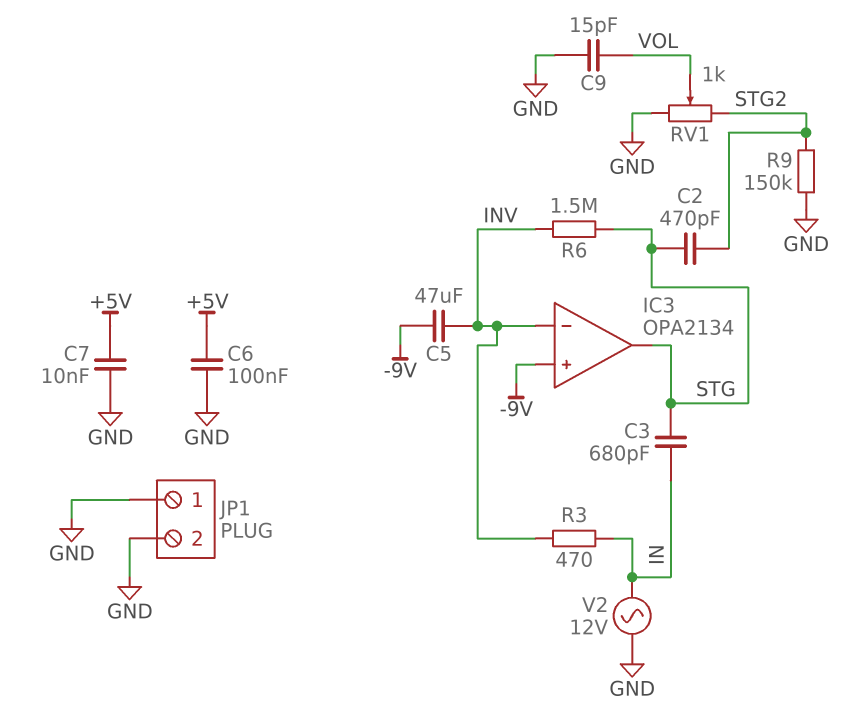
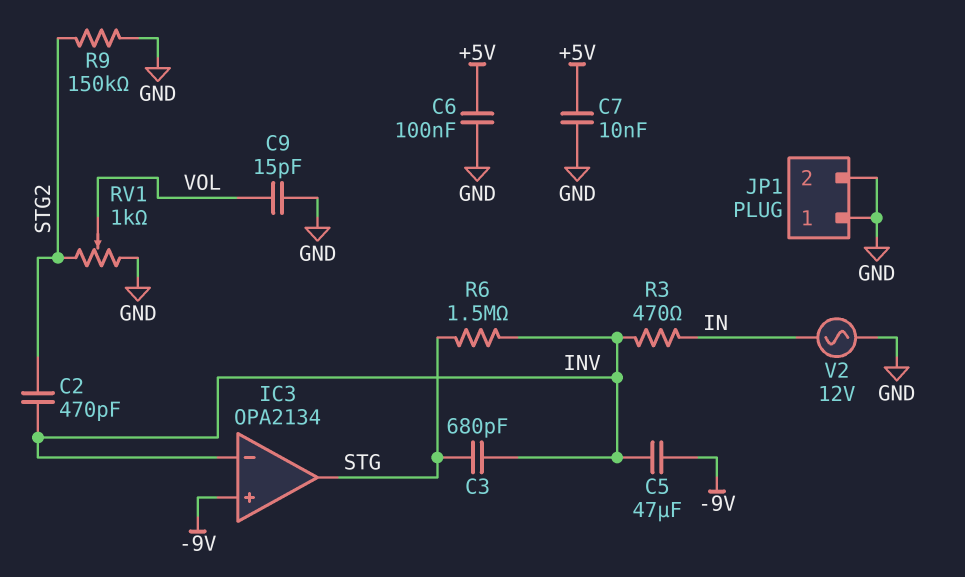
C2: 470pF (STG, STG2) -> 470pF (INV, STG2)
C3: 680pF (IN, STG) -> 680pF (INV, STG)

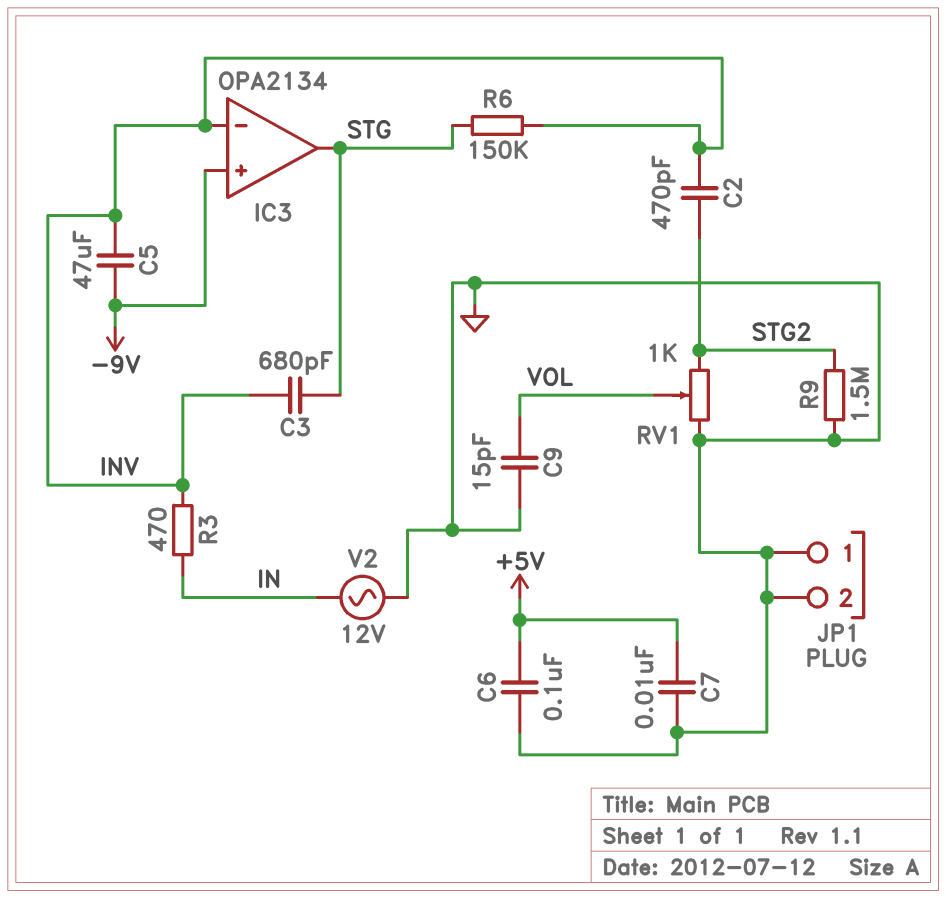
R6: 1.5M (INV, STG) -> 150k (INV, STG)
R9: 150k (GND, STG2) -> 1.5M (GND, STG2)

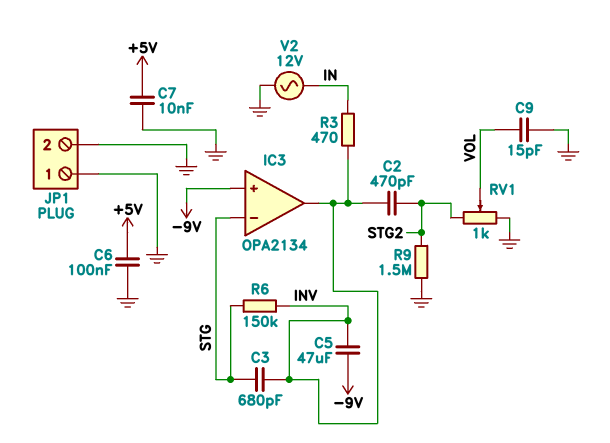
IC3 pin in-: INV -> STG
IC3 pin out: STG -> INV

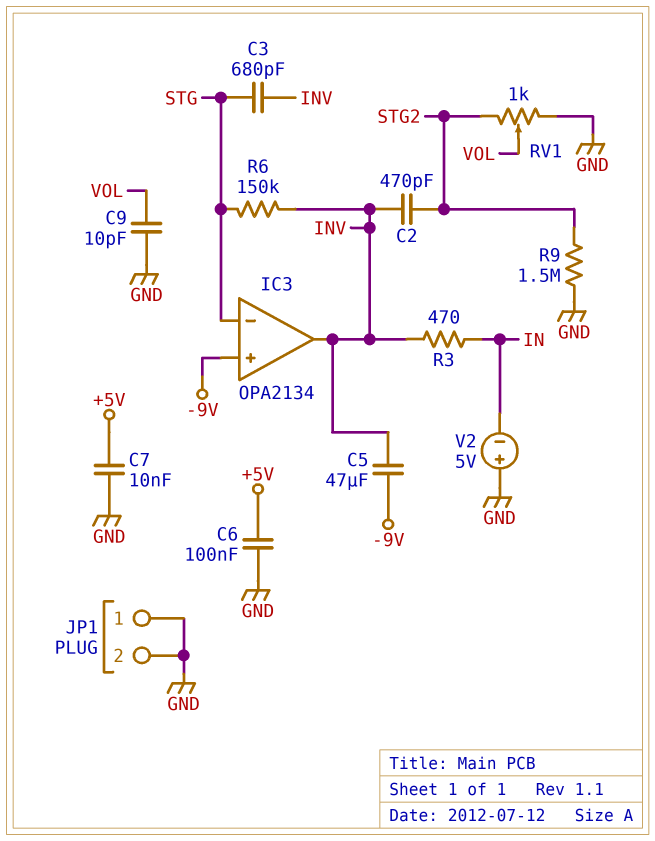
C9: 15pF (GND, VOL) -> 10pF (GND, VOL)
V2: AC 12V (GND, IN) -> 5V (plus GND, minus IN)

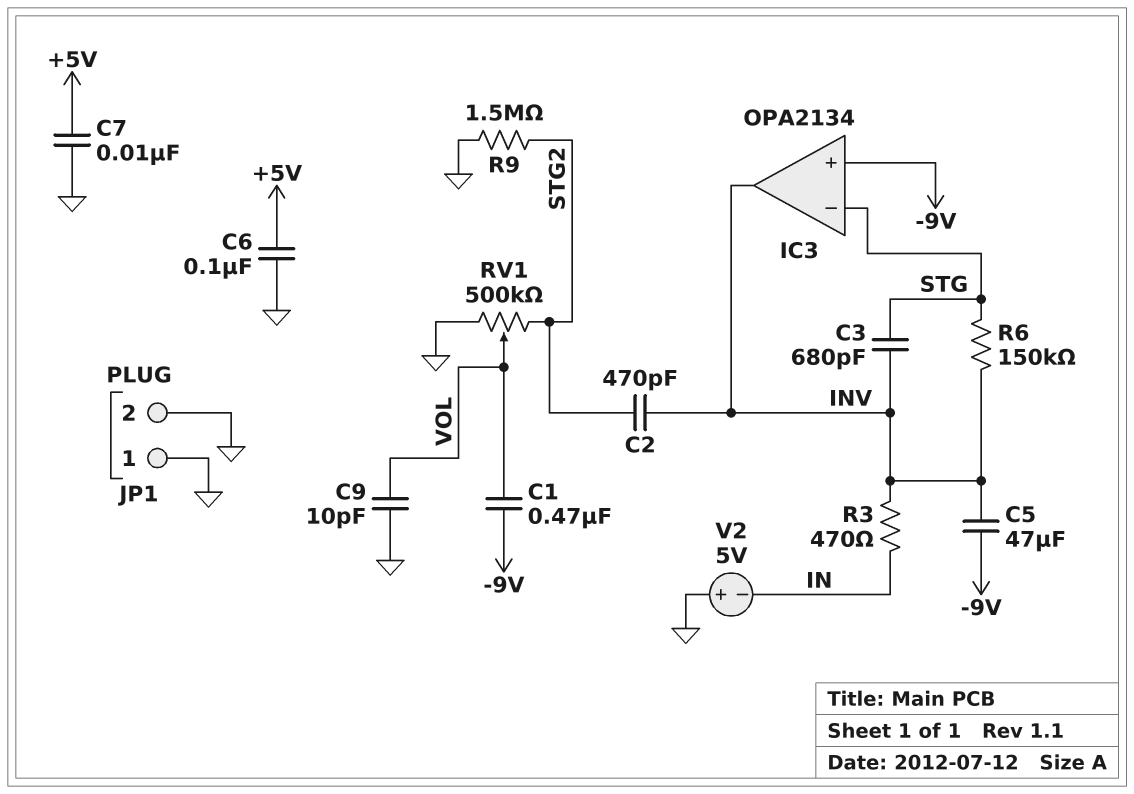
C1: none -> 470nF (-9V, VOL)
RV1: 1k (GND, STG2, wiper VOL) -> 500k (GND, STG2, wiper VOL)

